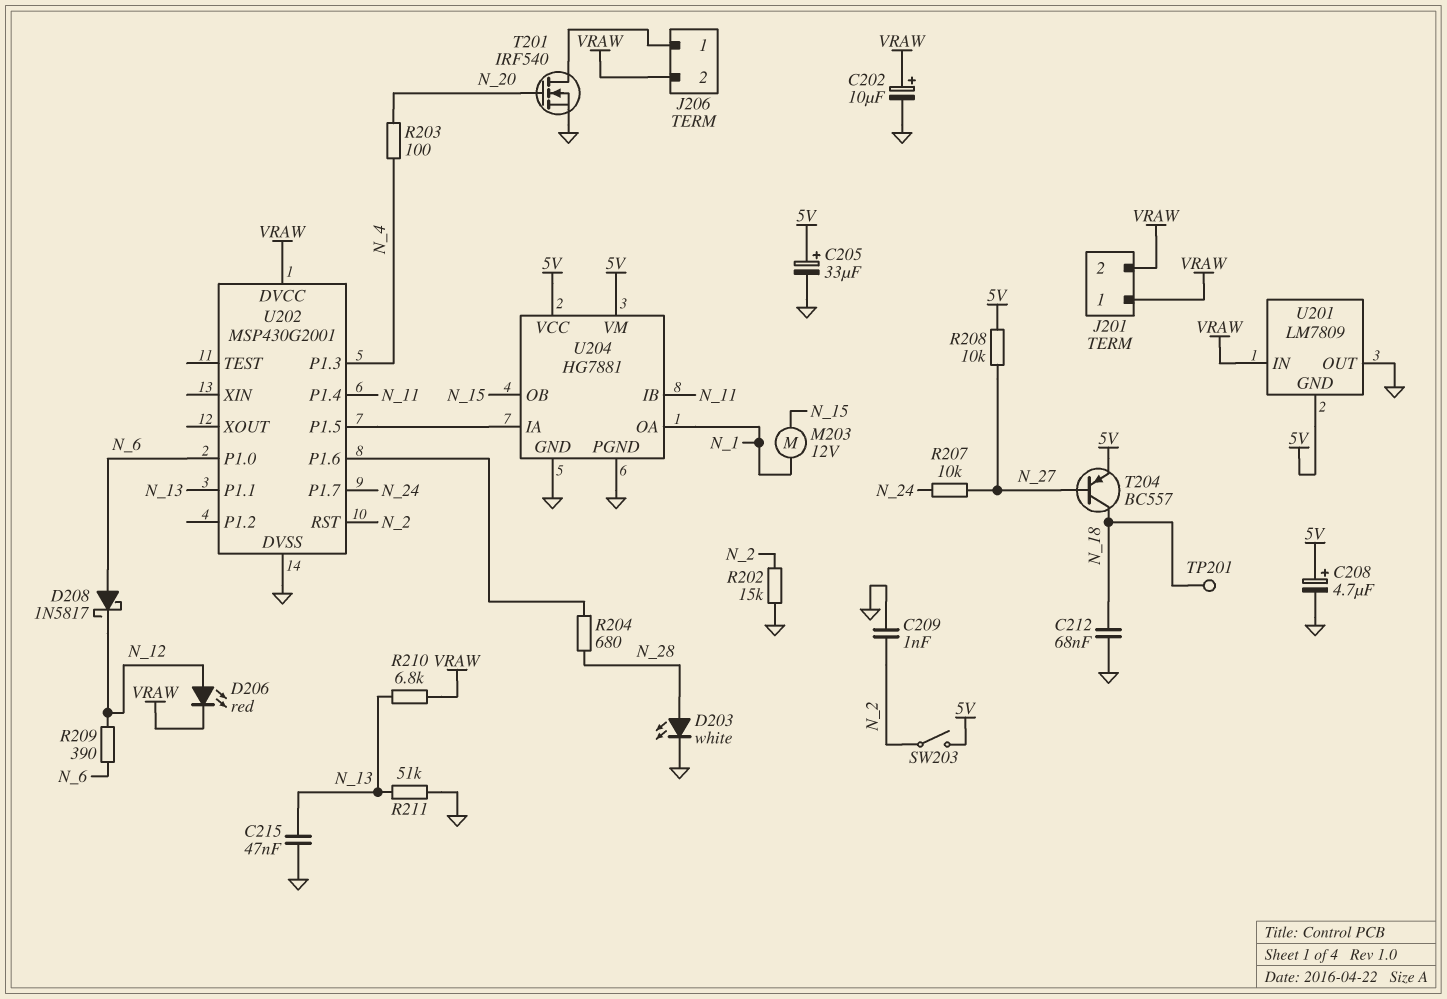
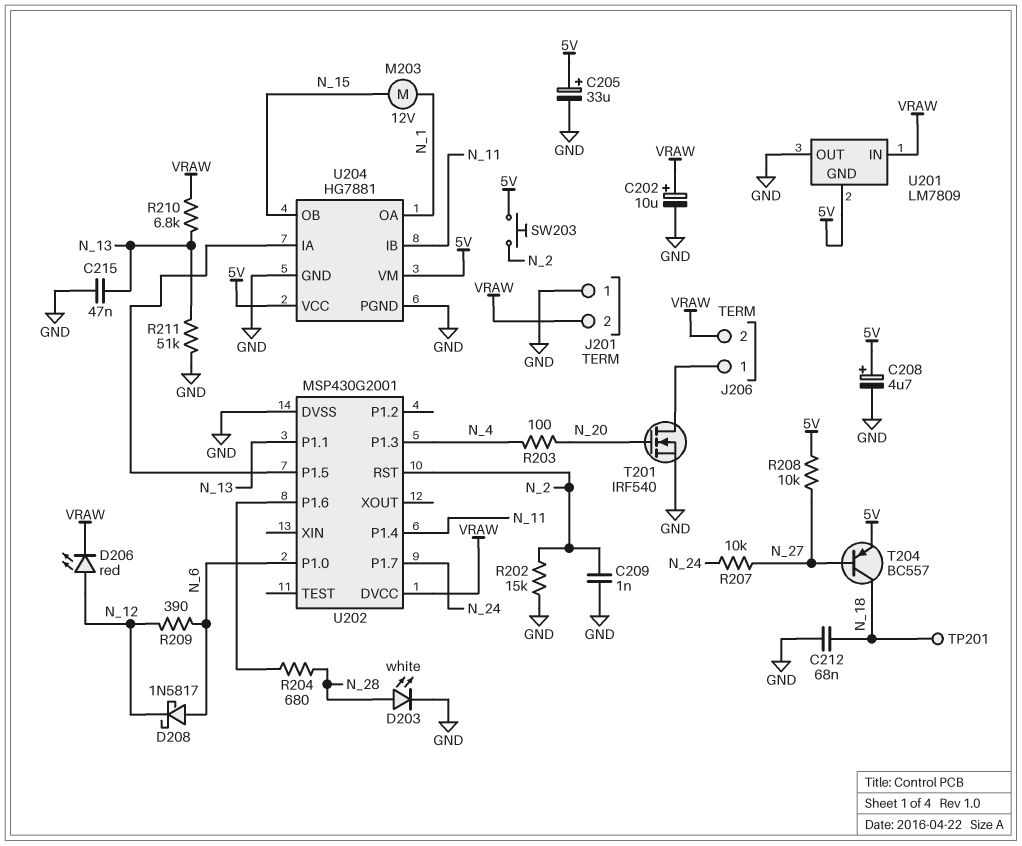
J201 pin 1: VRAW -> GND
SW203: switch (5V, N_2) -> button (5V, N_2)

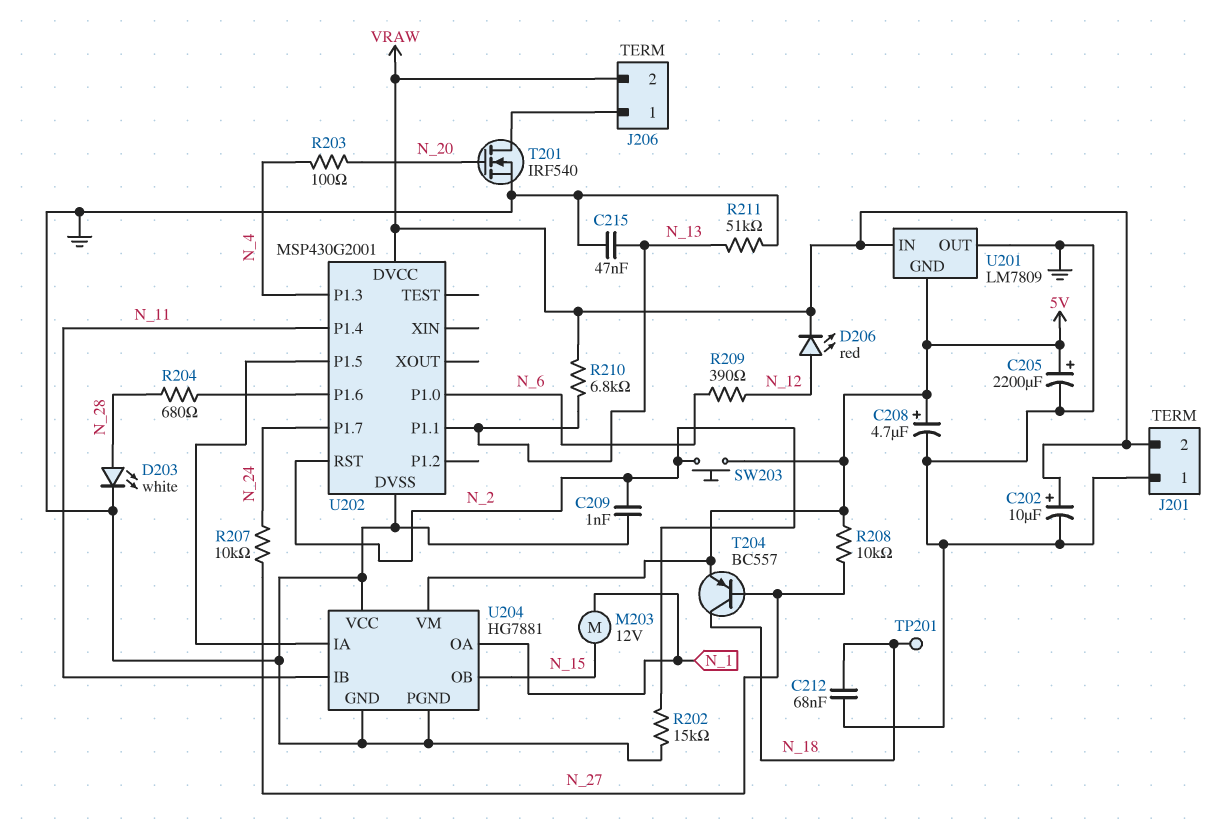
C205: 33uF (plus 5V, minus GND) -> 2200uF (plus 5V, minus GND)
D208: schottky 1N5817 (A N_6, K N_12) -> none
U204 pin VCC: 5V -> GND

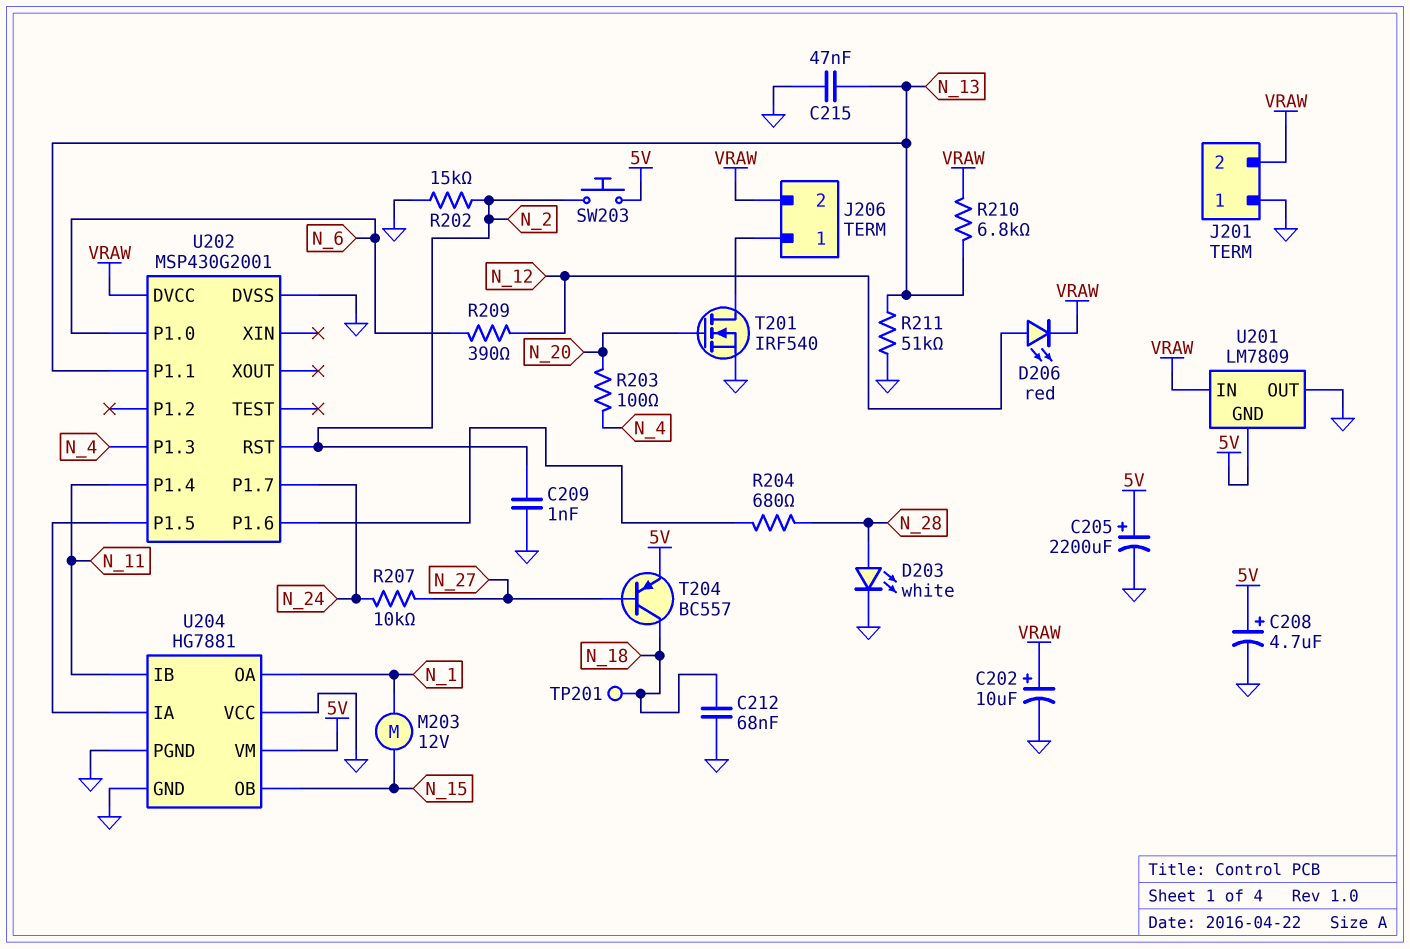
R208: 10k (5V, N_27) -> none

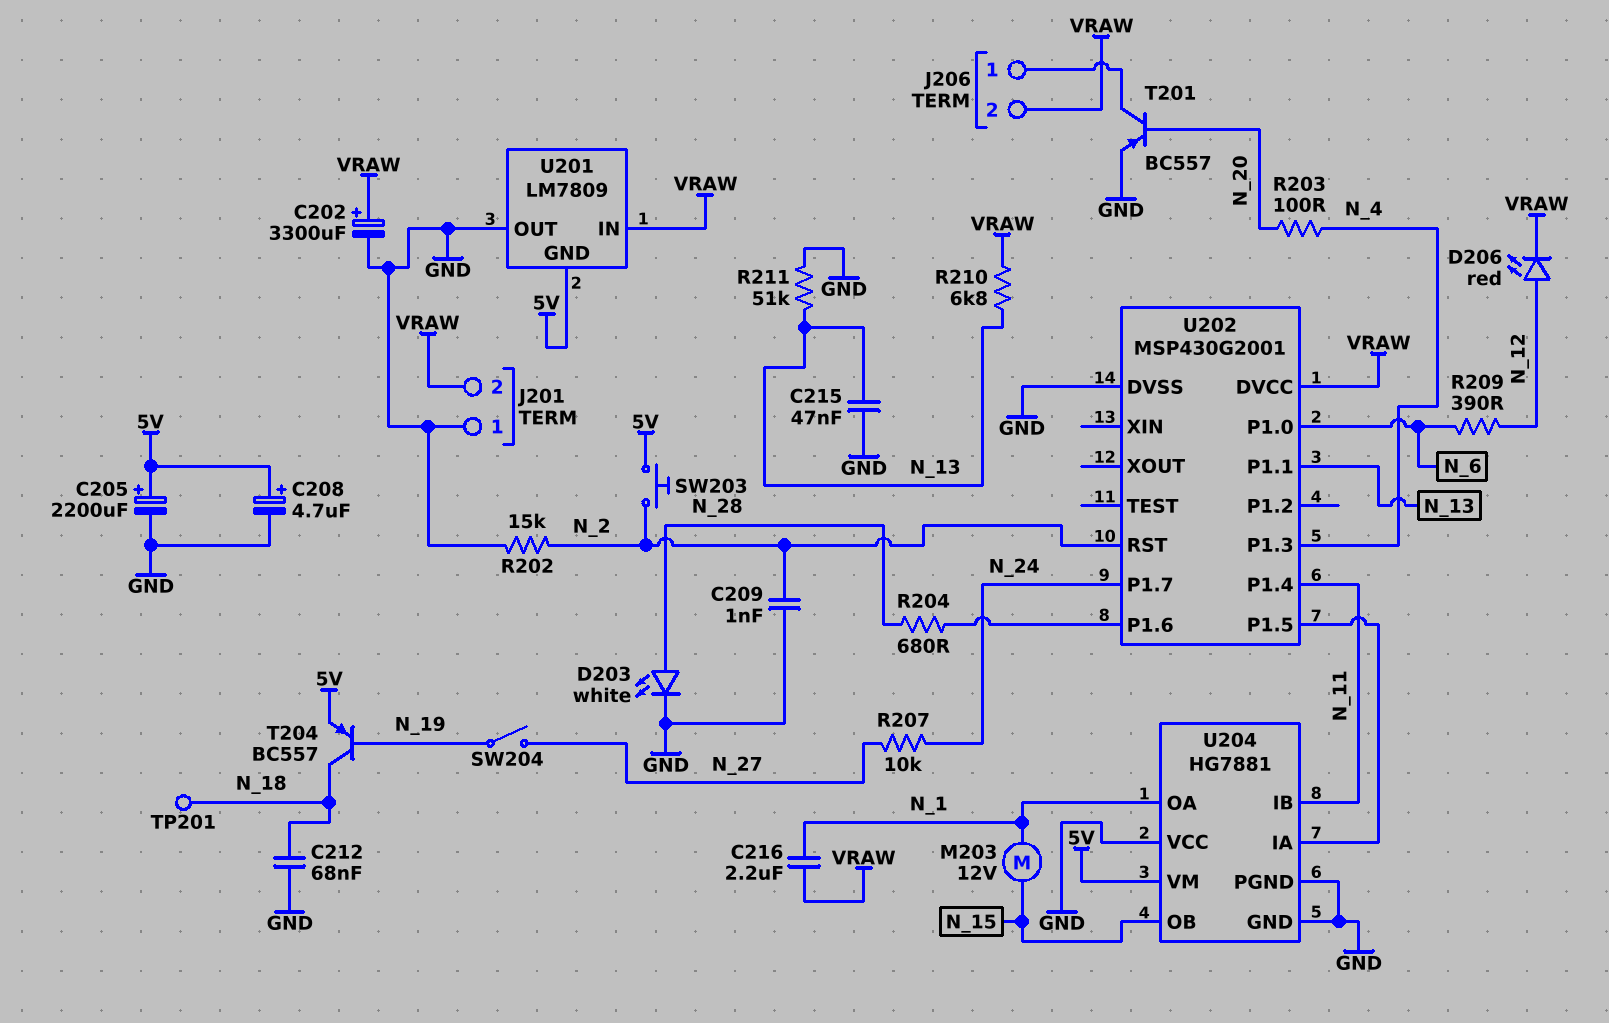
C202: 10uF (plus VRAW, minus GND) -> 3300uF (plus VRAW, minus GND)
C216: none -> 2.2uF (N_1, VRAW)
SW204: none -> switch (N_19, N_27)
T201: NMOS IRF540 (G N_20, D J206/1, S GND) -> PNP BC557 (B N_20, C J206/1, E GND)
T204: PNP BC557 (B N_27, C N_18, E 5V) -> PNP BC557 (B N_19, C N_18, E 5V)

